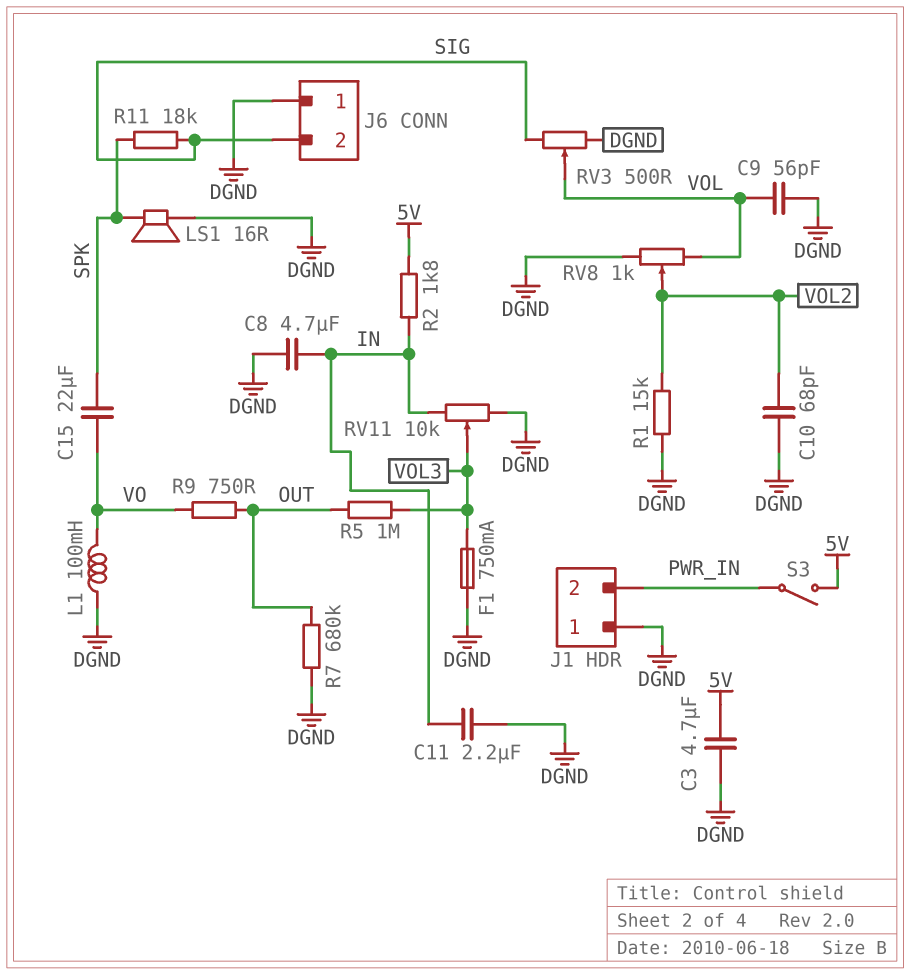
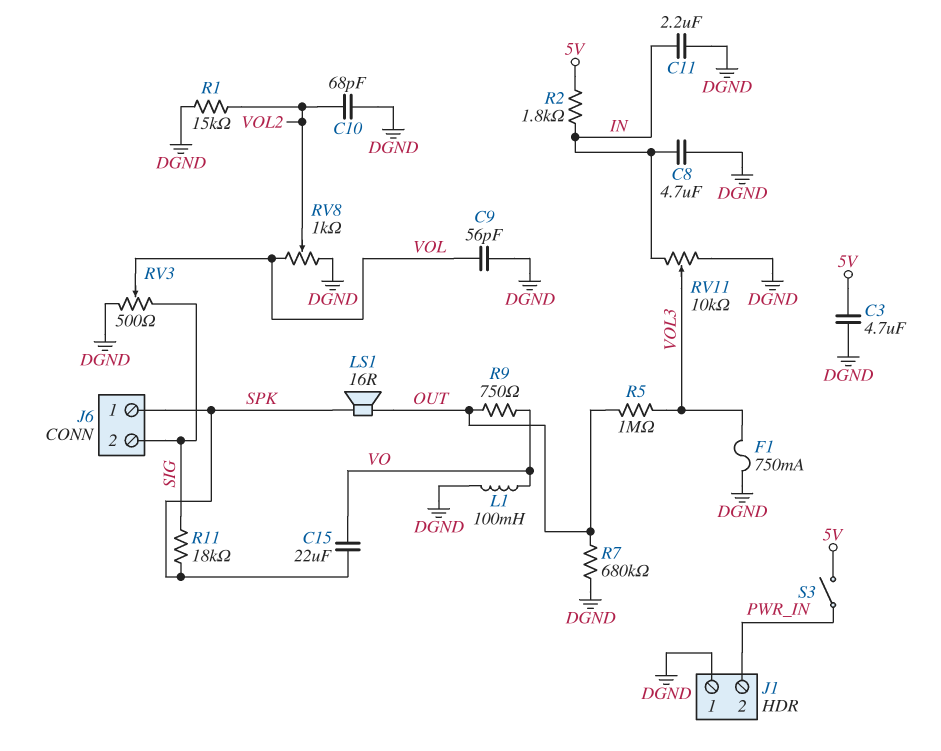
J6 pin 1: DGND -> SPK
LS1: speaker 16R (DGND, SPK) -> speaker 16R (OUT, SPK)

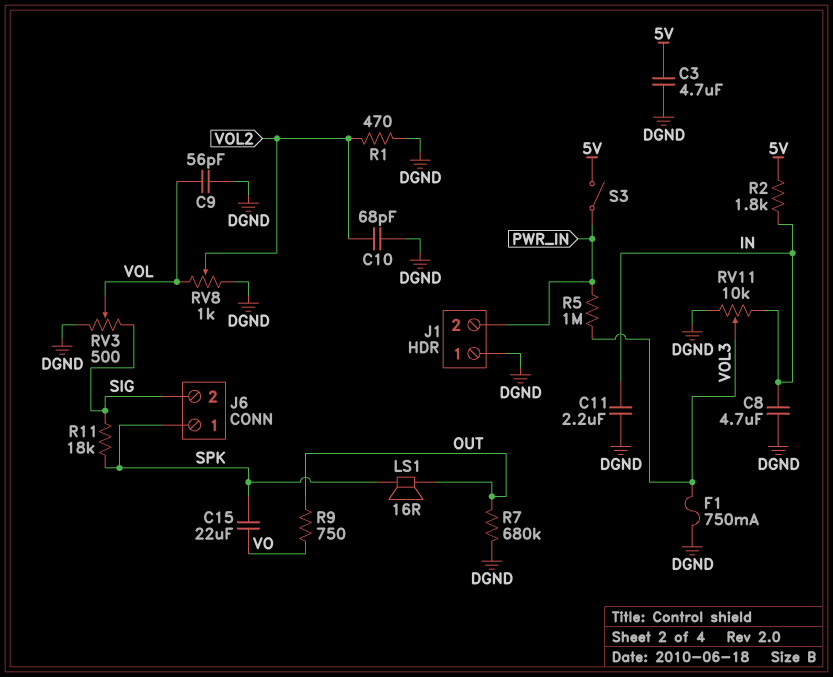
L1: 100mH (DGND, VO) -> none
R1: 15k (DGND, VOL2) -> 470 (DGND, VOL2)
R5: 1M (OUT, VOL3) -> 1M (PWR_IN, VOL3)

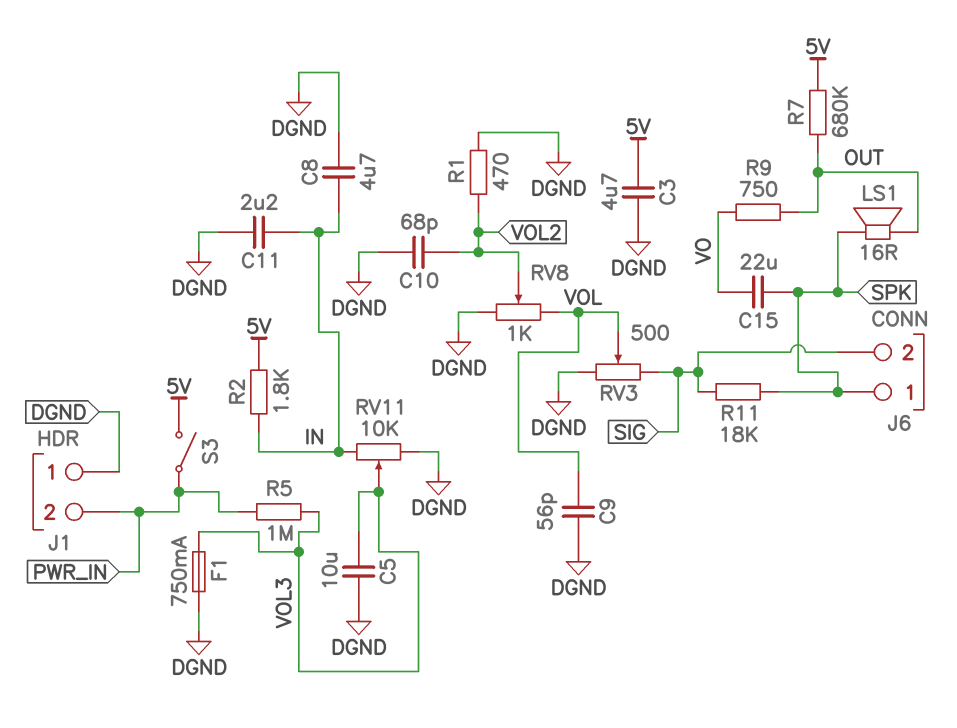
C5: none -> 10uF (DGND, VOL3)
R7: 680k (DGND, OUT) -> 680k (5V, OUT)

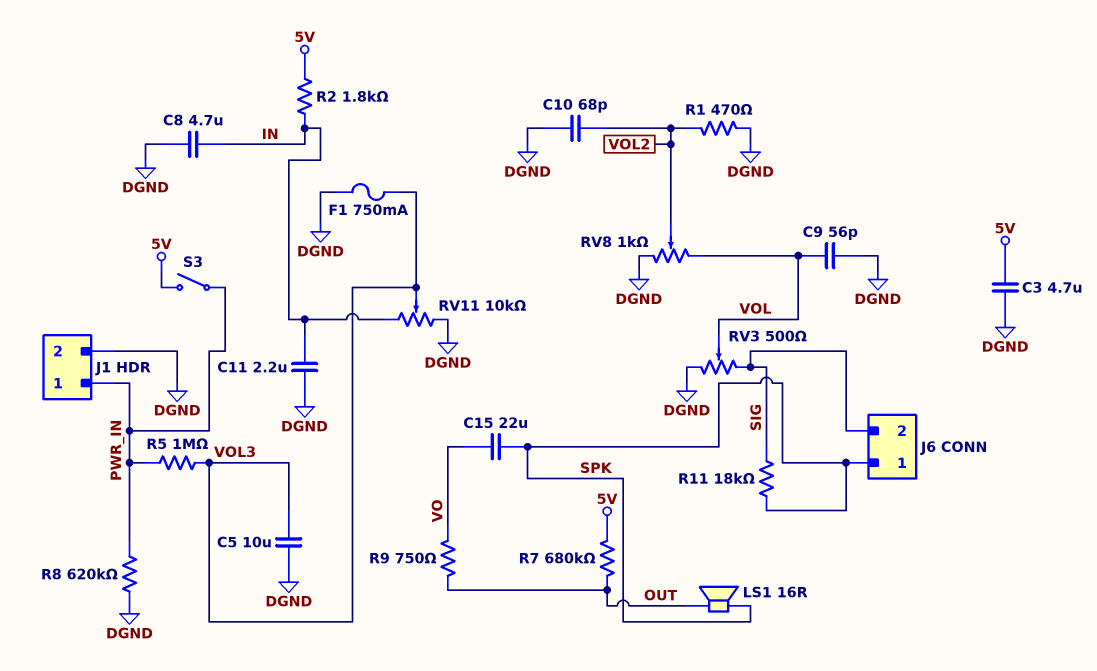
J1 pin 1: DGND -> PWR_IN
J1 pin 2: PWR_IN -> DGND
R8: none -> 620k (DGND, PWR_IN)

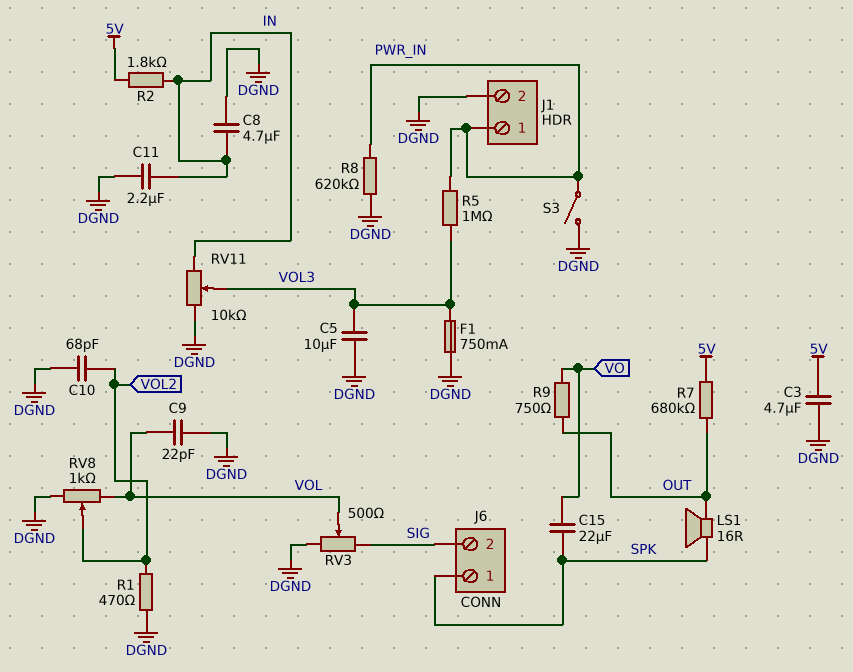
C9: 56pF (DGND, VOL) -> 22pF (DGND, VOL)
R11: 18k (SIG, SPK) -> none
S3: switch (5V, PWR_IN) -> switch (DGND, PWR_IN)

